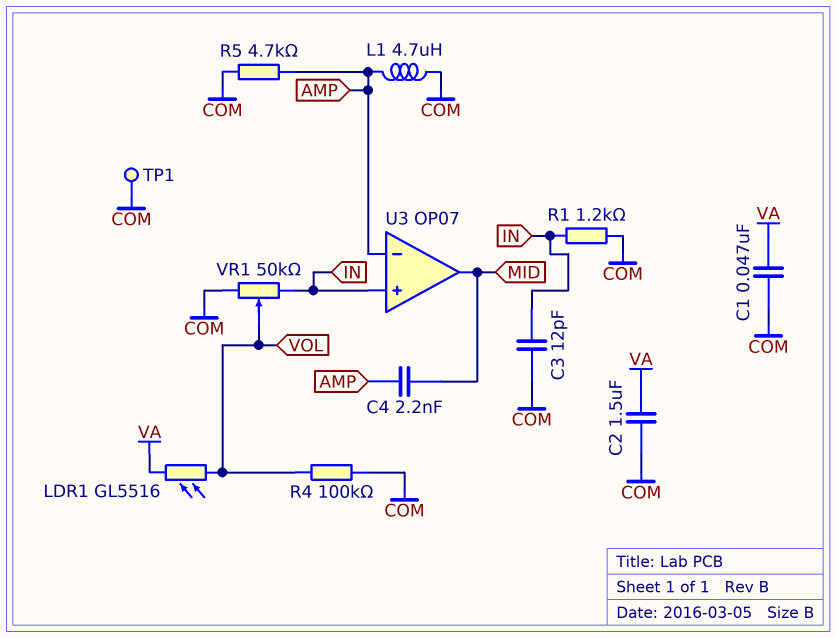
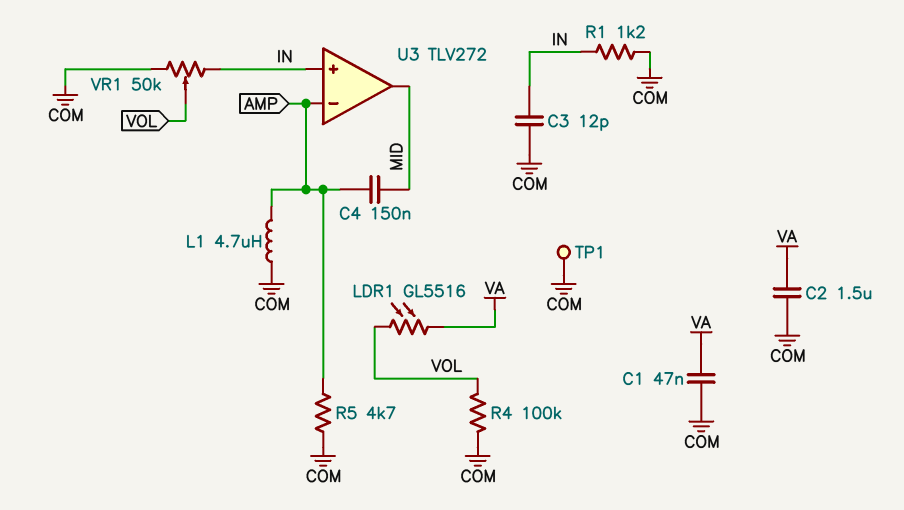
C4: 2.2nF (AMP, MID) -> 150nF (AMP, MID)
U3: OP07 -> TLV272

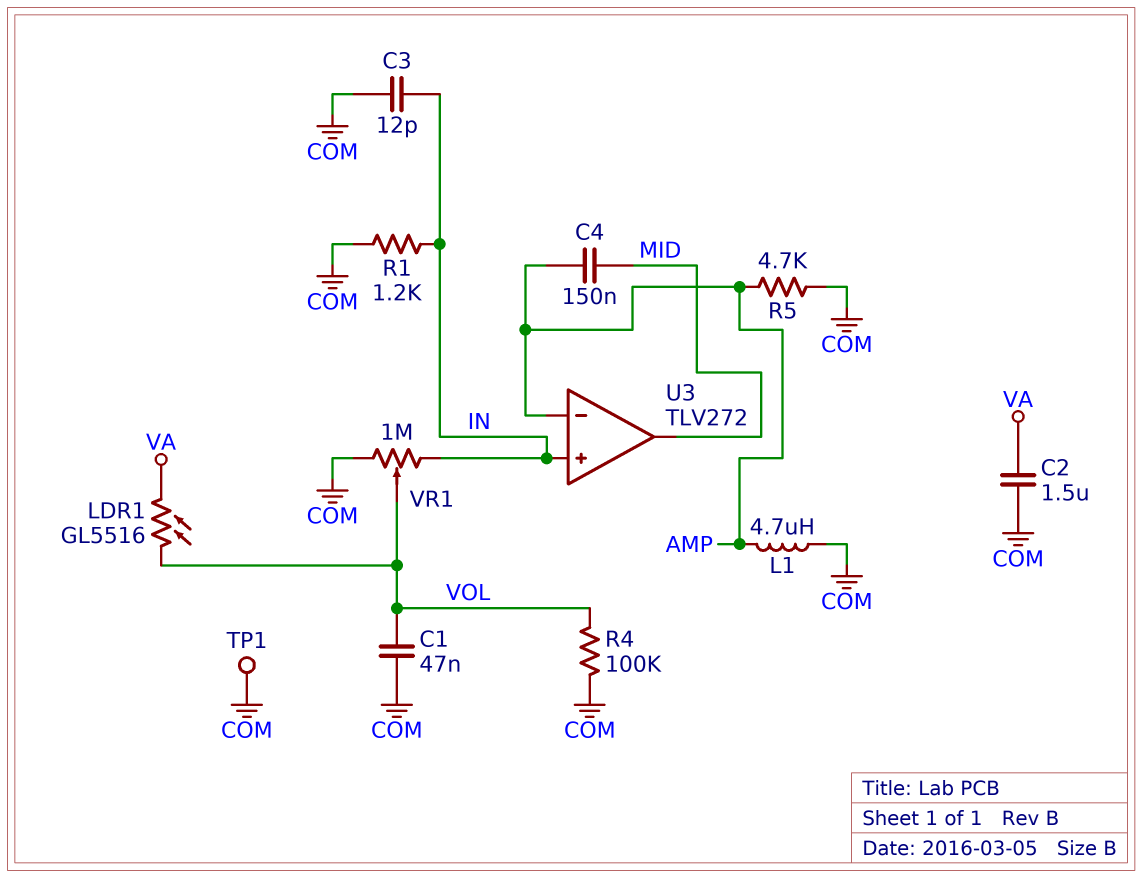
C1: 47nF (COM, VA) -> 47nF (COM, VOL)
VR1: 50k (COM, IN, wiper VOL) -> 1M (COM, IN, wiper VOL)

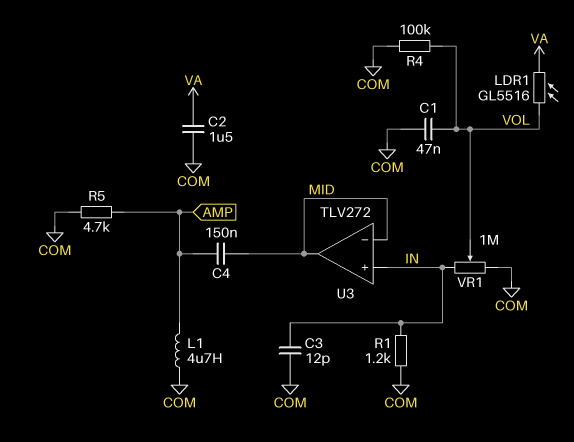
TP1: test point (COM) -> none
U3 pin in-: AMP -> MID

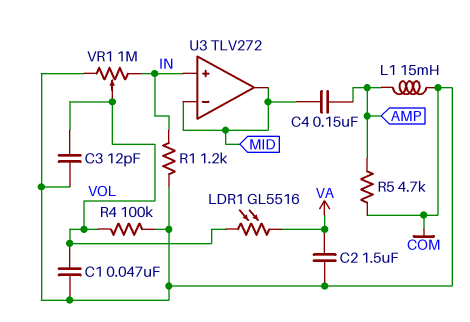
C3: 12pF (COM, IN) -> 12pF (COM, VOL)
L1: 4.7uH (AMP, COM) -> 15mH (AMP, COM)

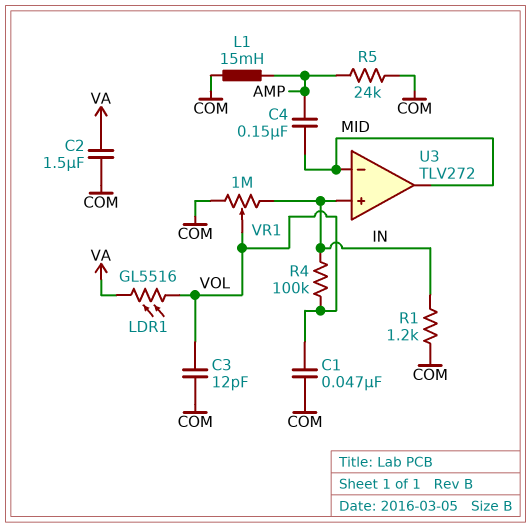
R4: 100k (COM, VOL) -> 100k (IN, VOL)
R5: 4.7k (AMP, COM) -> 24k (AMP, COM)

